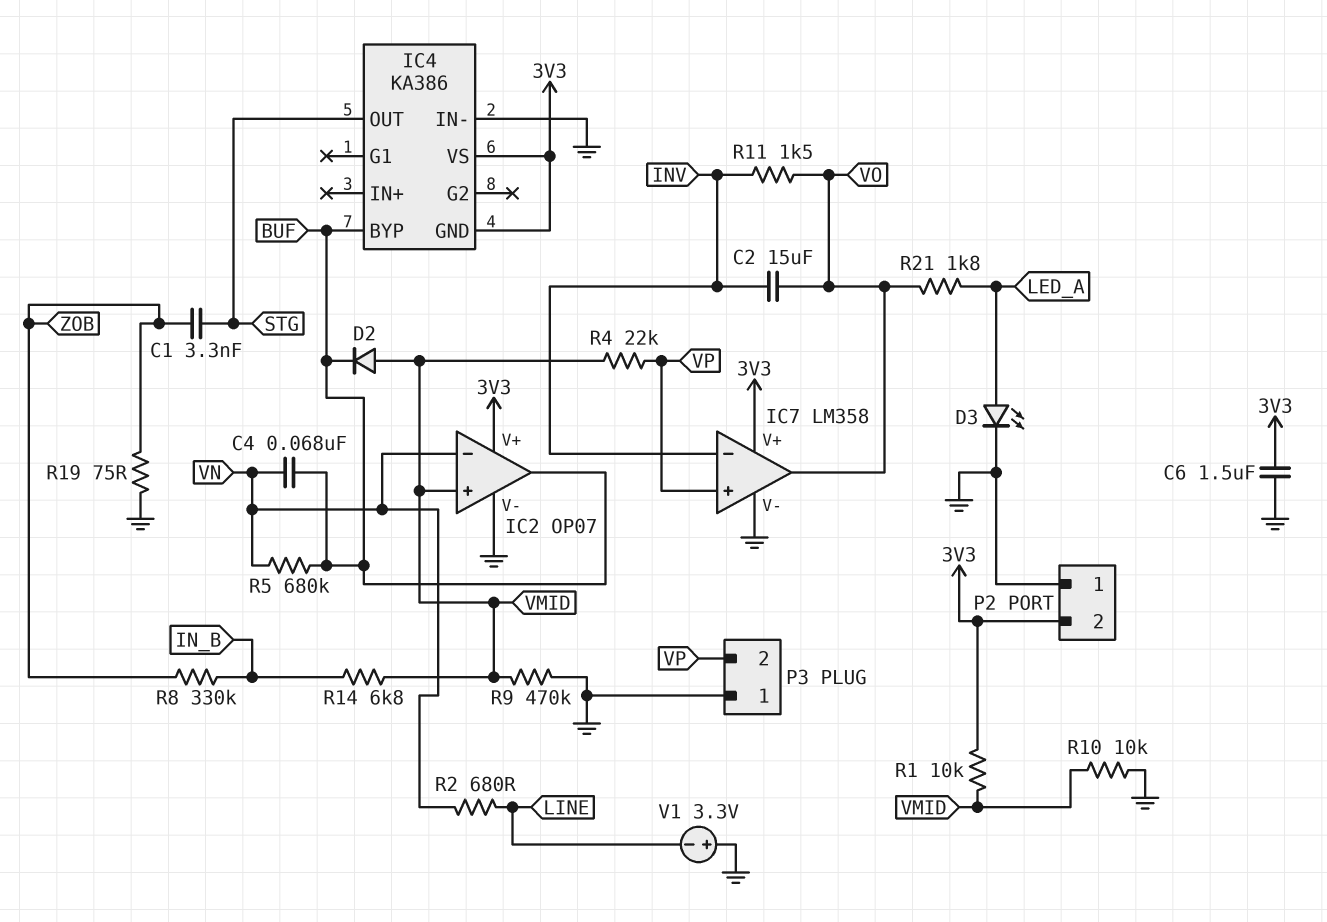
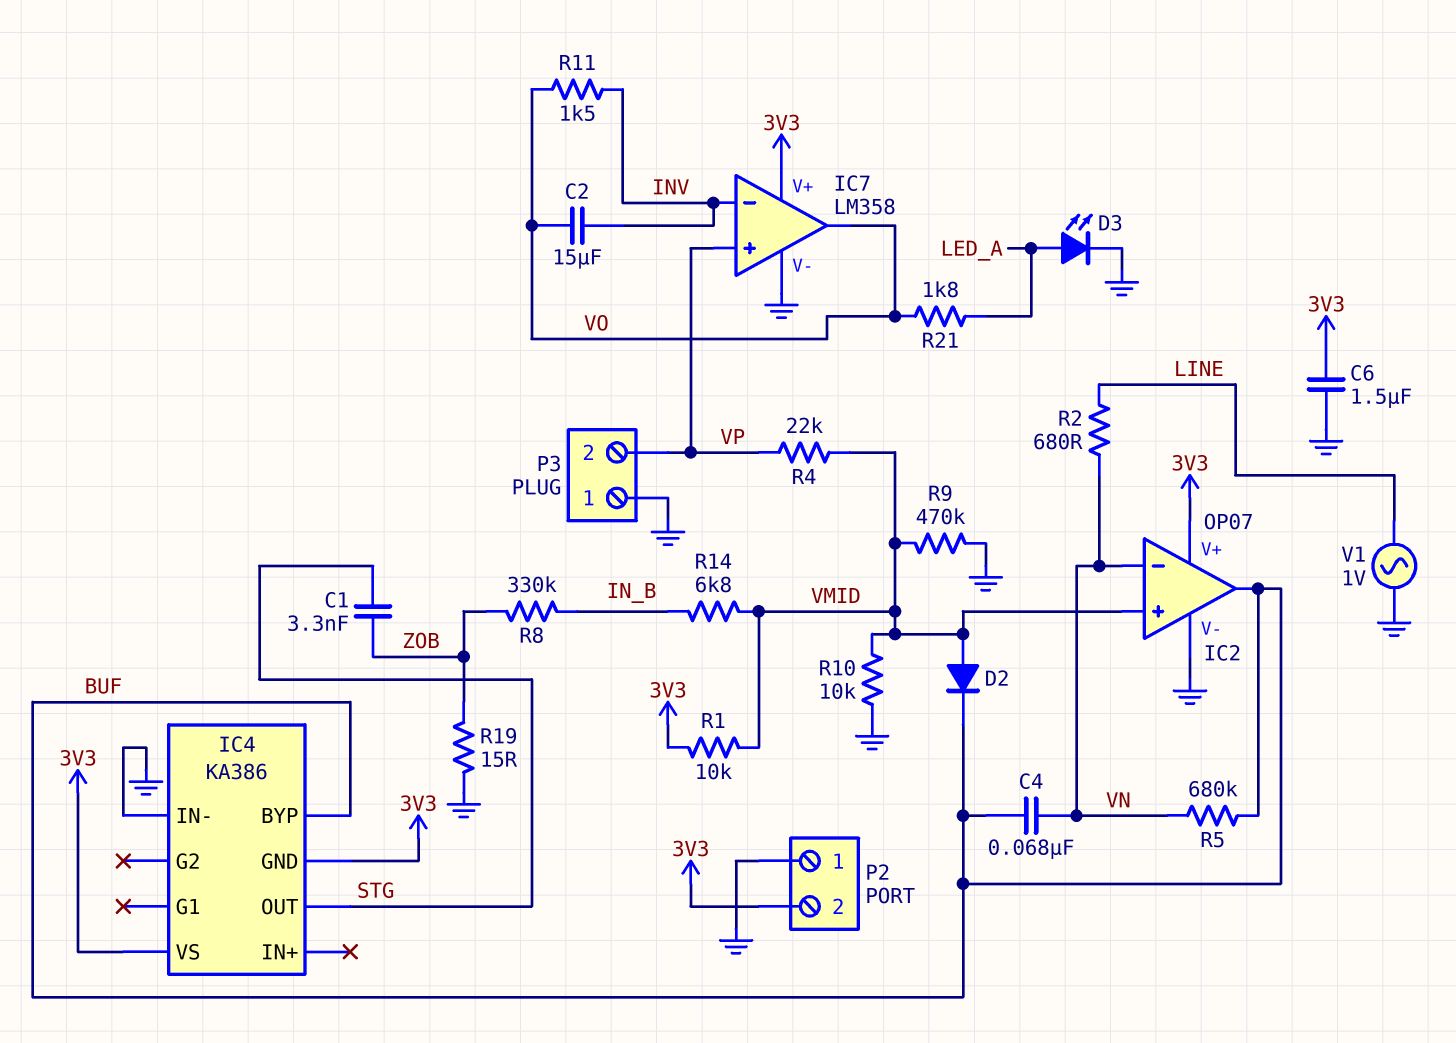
R19: 75 (GND, ZOB) -> 15 (GND, ZOB)
V1: 3.3V (plus GND, minus LINE) -> AC 1V (GND, LINE)

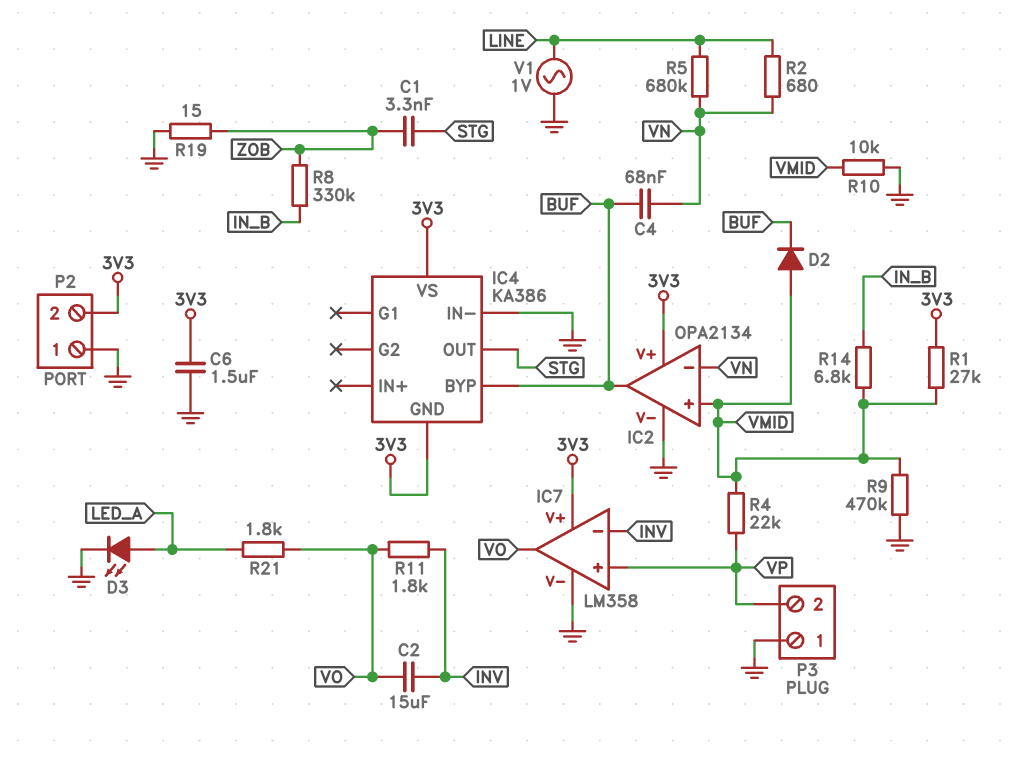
IC2: OP07 -> OPA2134
R1: 10k (3V3, VMID) -> 27k (3V3, VMID)
R5: 680k (BUF, VN) -> 680k (LINE, VN)
R11: 1.5k (INV, VO) -> 1.8k (INV, VO)

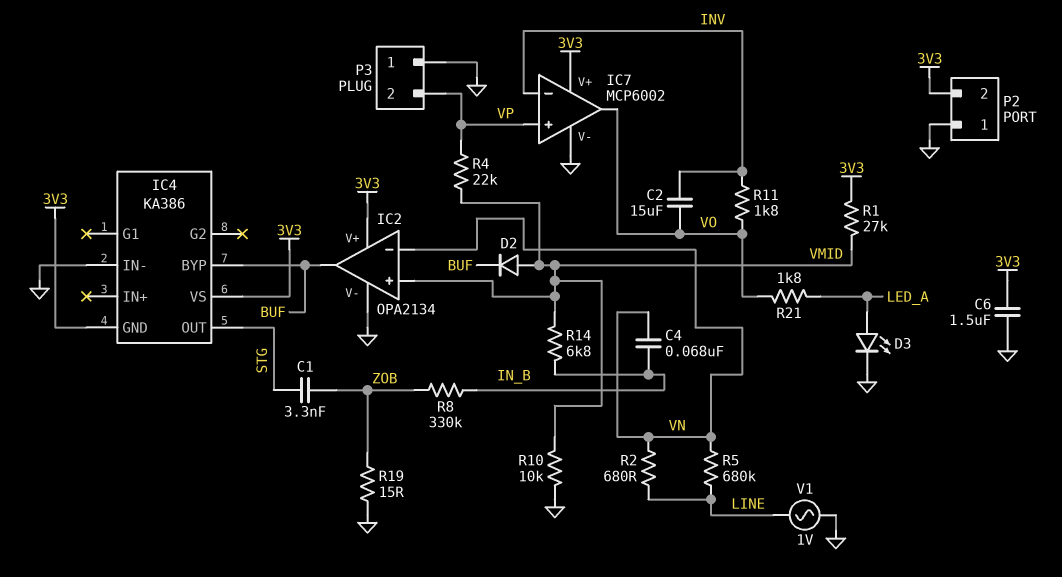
C4: 68nF (BUF, VN) -> 68nF (IN_B, VN)
IC7: LM358 -> MCP6002
R9: 470k (GND, VMID) -> none

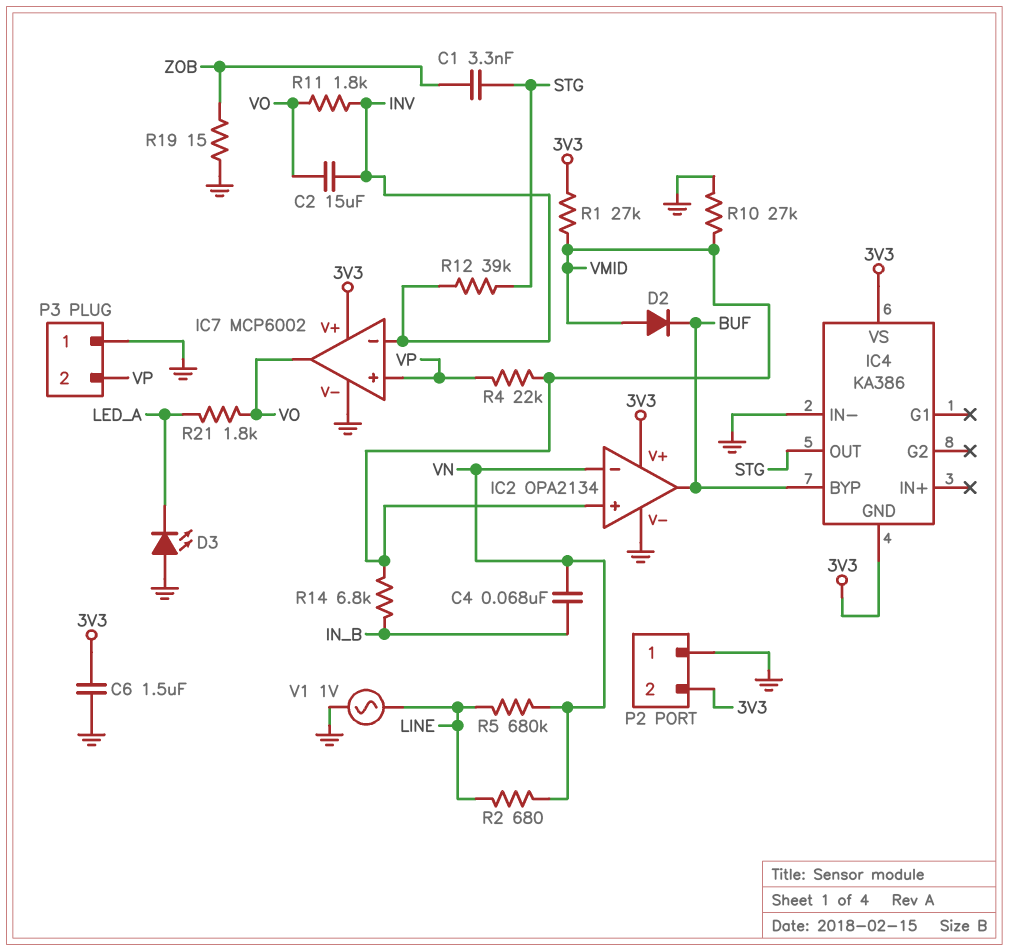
D3: LED (A LED_A, K GND) -> LED (A GND, K LED_A)
R8: 330k (IN_B, ZOB) -> none
R10: 10k (GND, VMID) -> 27k (GND, VMID)
R12: none -> 39k (INV, STG)

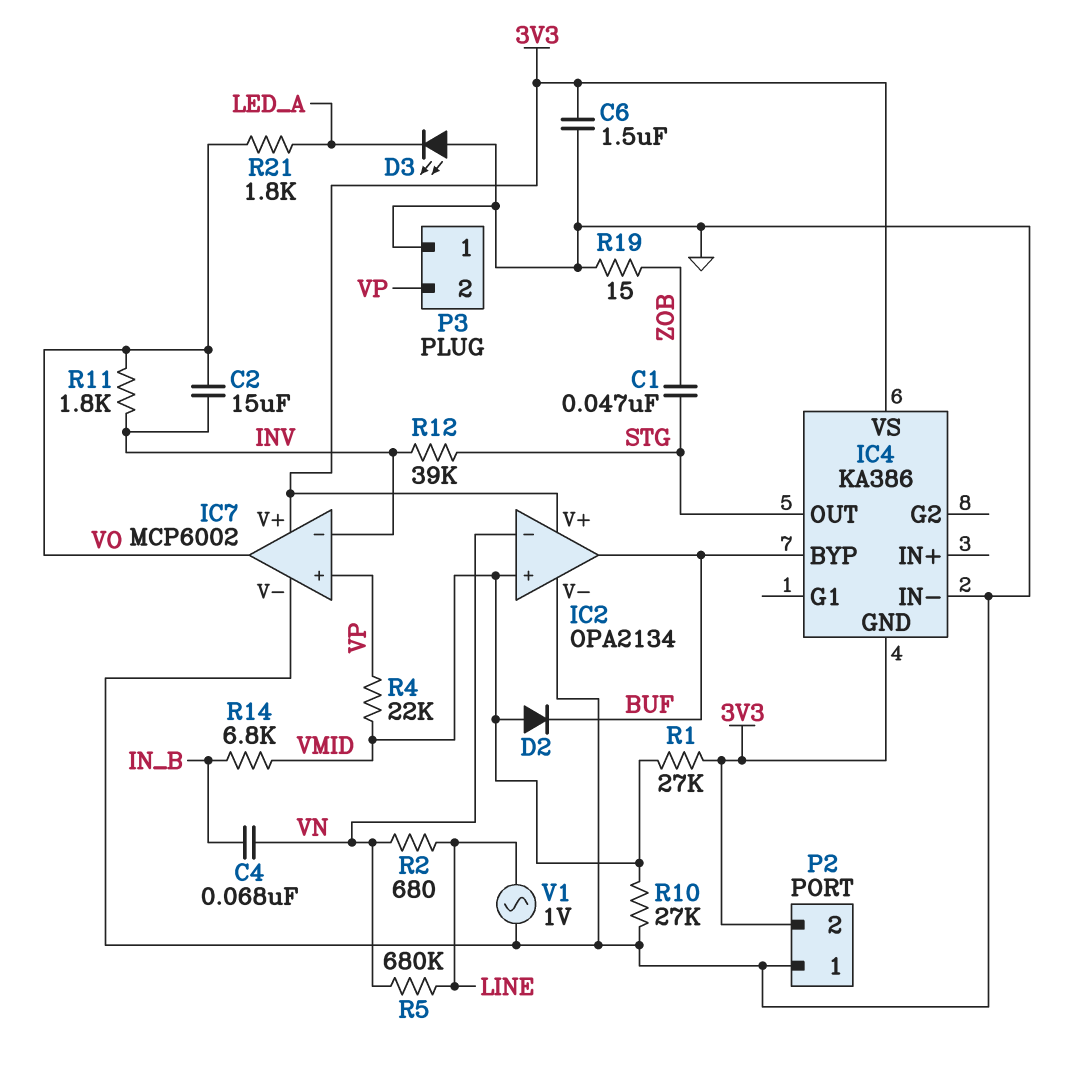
C1: 3.3nF (STG, ZOB) -> 47nF (STG, ZOB)

